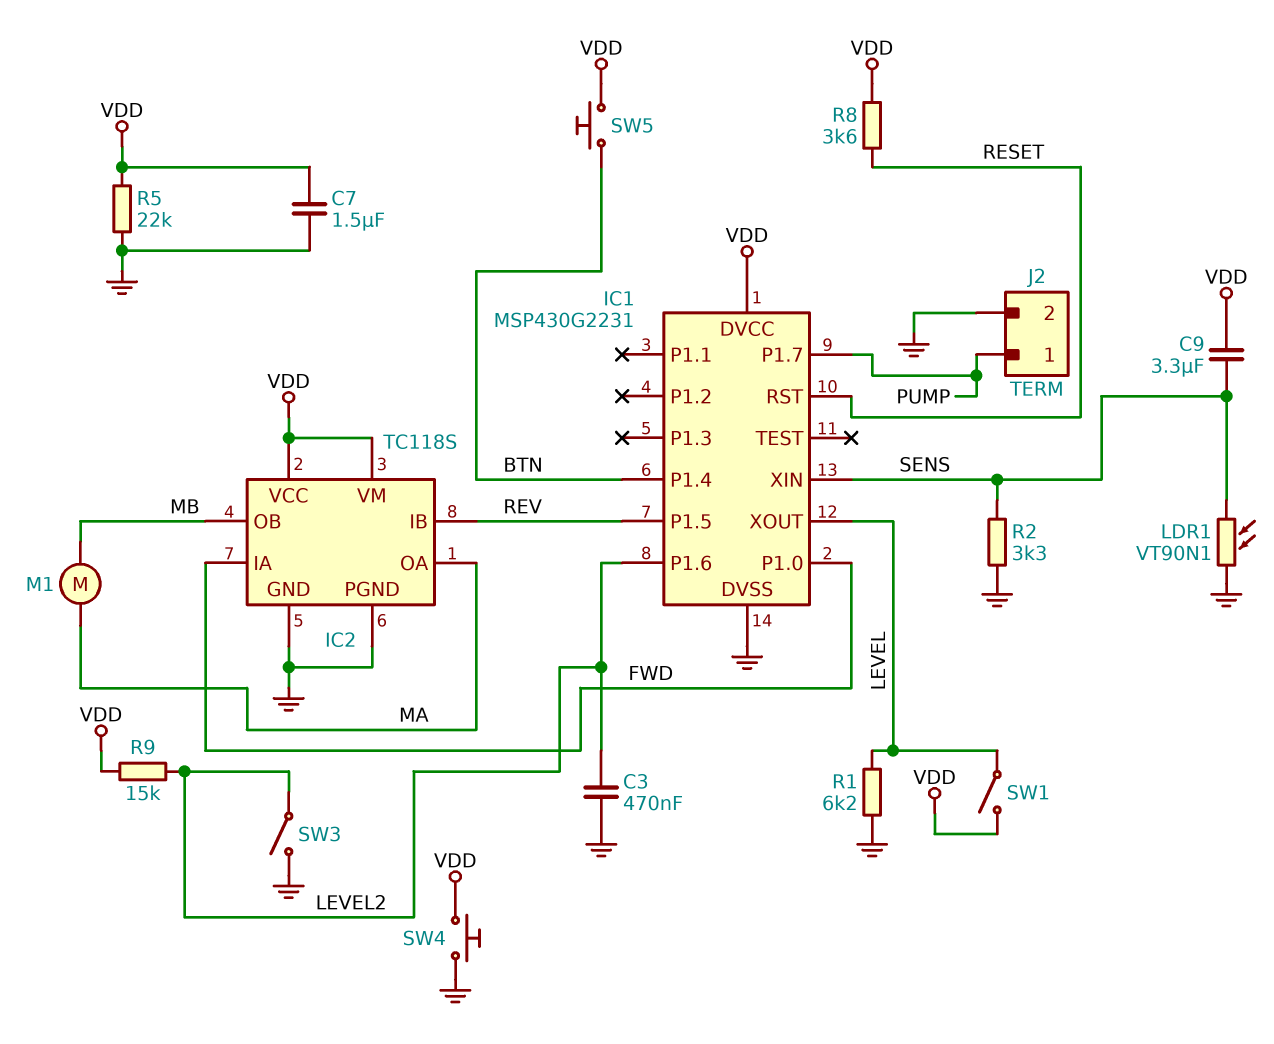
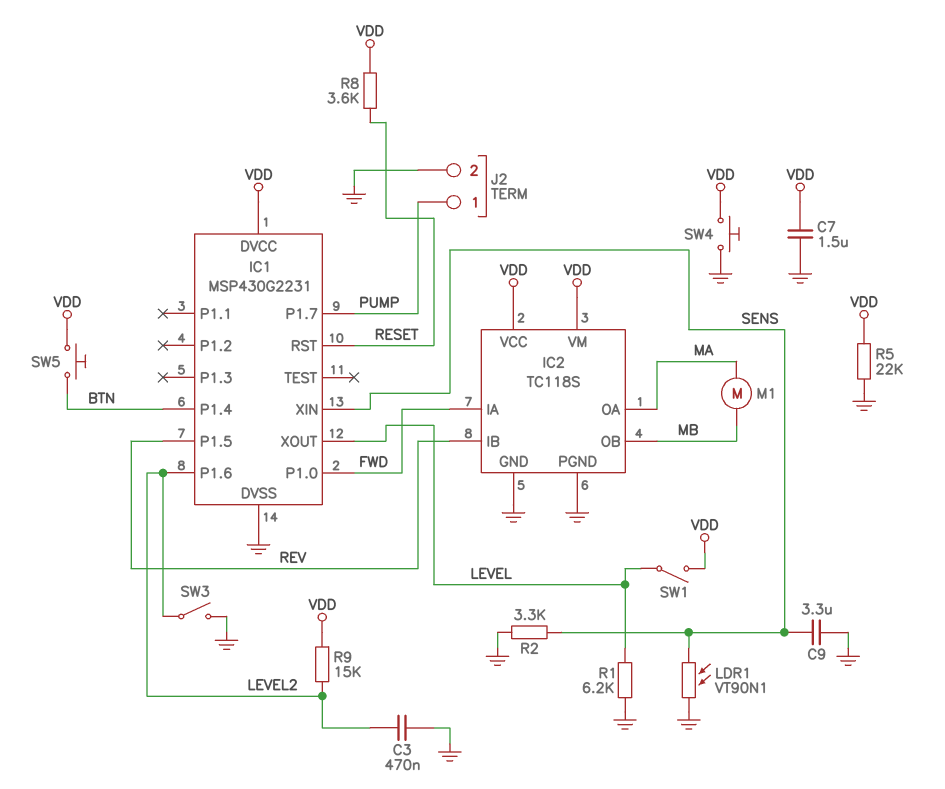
C9: 3.3uF (SENS, VDD) -> 3.3uF (GND, SENS)

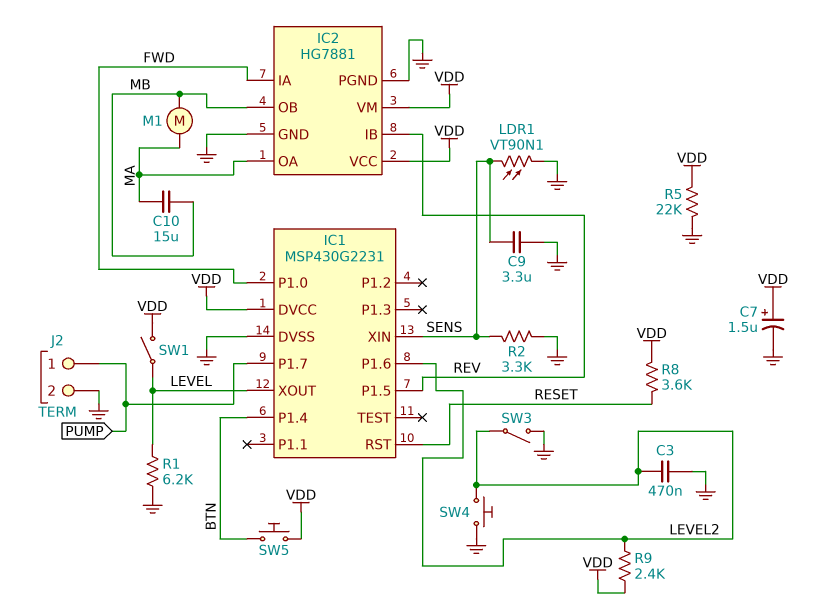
C7: 1.5uF (GND, VDD) -> 1.5uF (plus VDD, minus GND)
C10: none -> 15uF (MA, MB)
IC2: TC118S -> HG7881
R9: 15k (LEVEL2, VDD) -> 2.4k (LEVEL2, VDD)
SW4: button (GND, VDD) -> button (GND, LEVEL2)

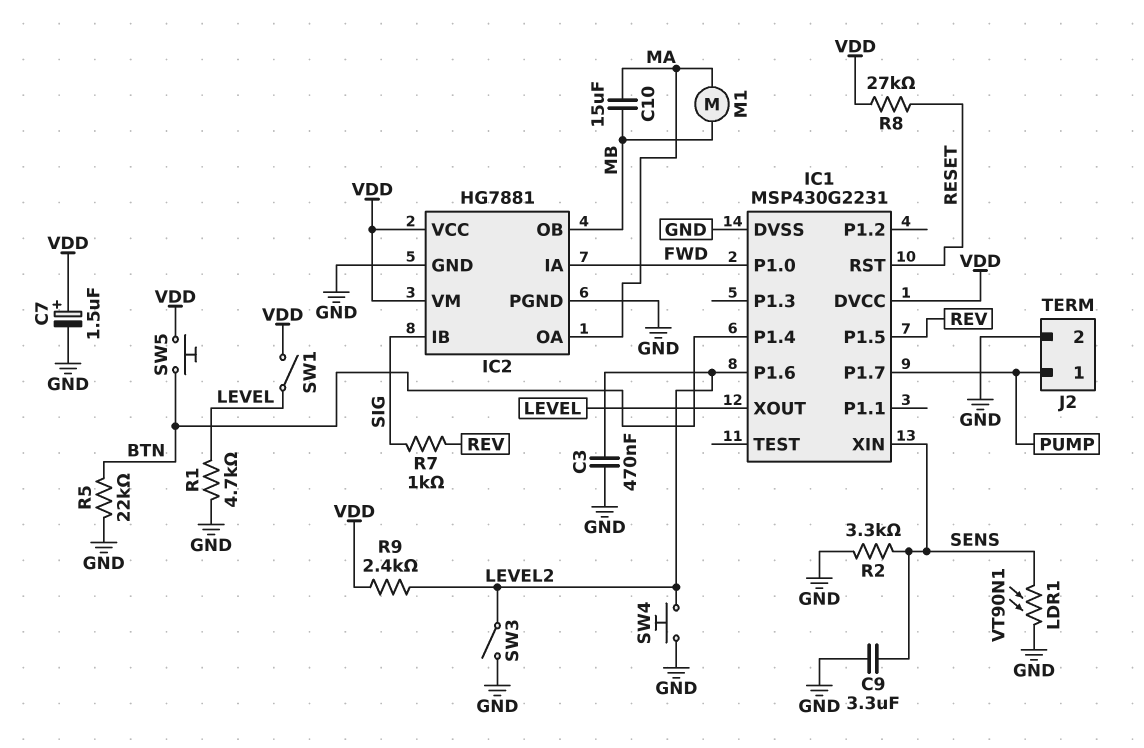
IC2 pin IB: REV -> SIG
R1: 6.2k (GND, LEVEL) -> 4.7k (GND, LEVEL)
R5: 22k (GND, VDD) -> 22k (BTN, GND)
R7: none -> 1k (REV, SIG)
R8: 3.6k (RESET, VDD) -> 27k (RESET, VDD)

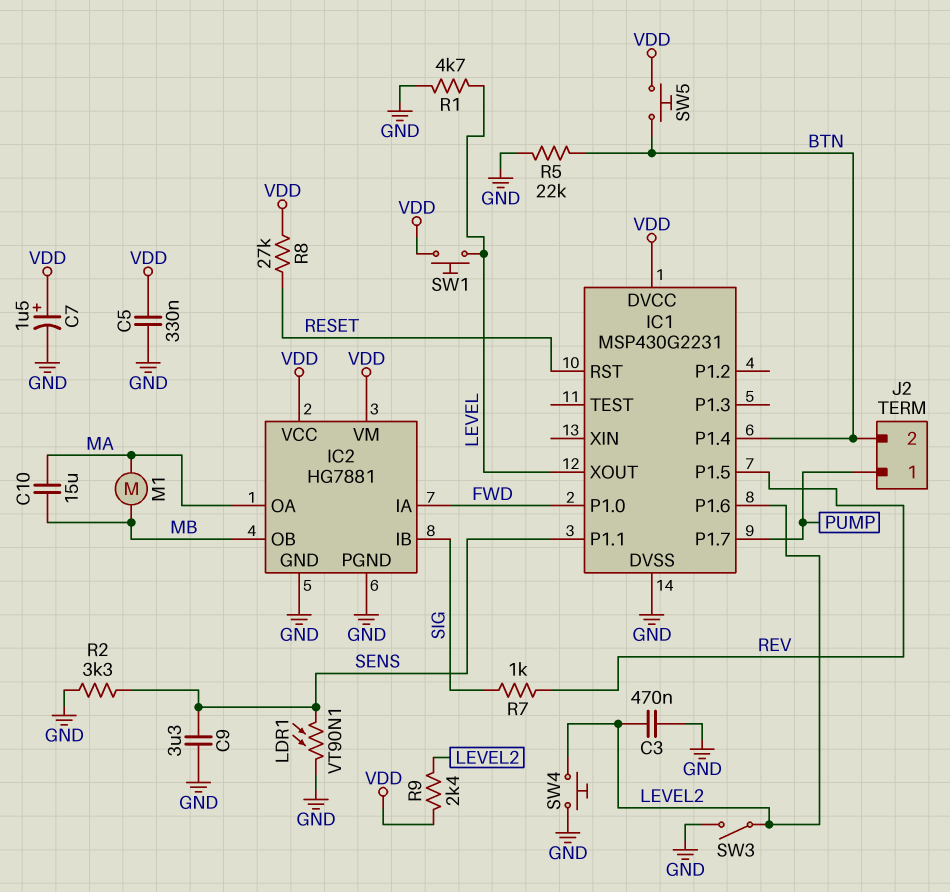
C5: none -> 330nF (GND, VDD)
IC1 pin P1.1: none -> SENS
IC1 pin XIN: SENS -> none
J2 pin 2: GND -> BTN
SW1: switch (LEVEL, VDD) -> button (LEVEL, VDD)

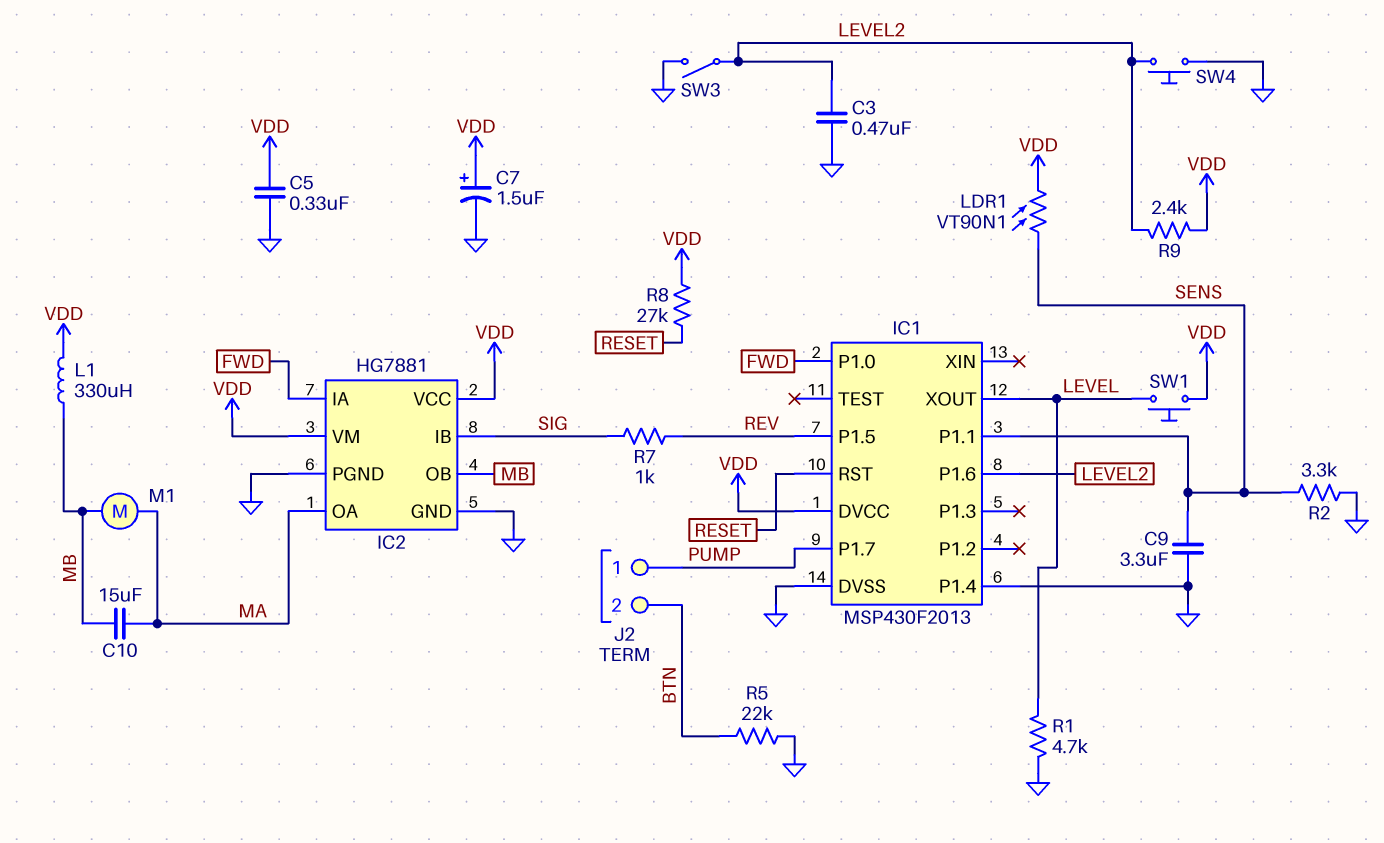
IC1: MSP430G2231 -> MSP430F2013
IC1 pin P1.4: BTN -> GND
L1: none -> 330uH (MB, VDD)
LDR1: VT90N1 (GND, SENS) -> VT90N1 (SENS, VDD)
SW5: button (BTN, VDD) -> none

